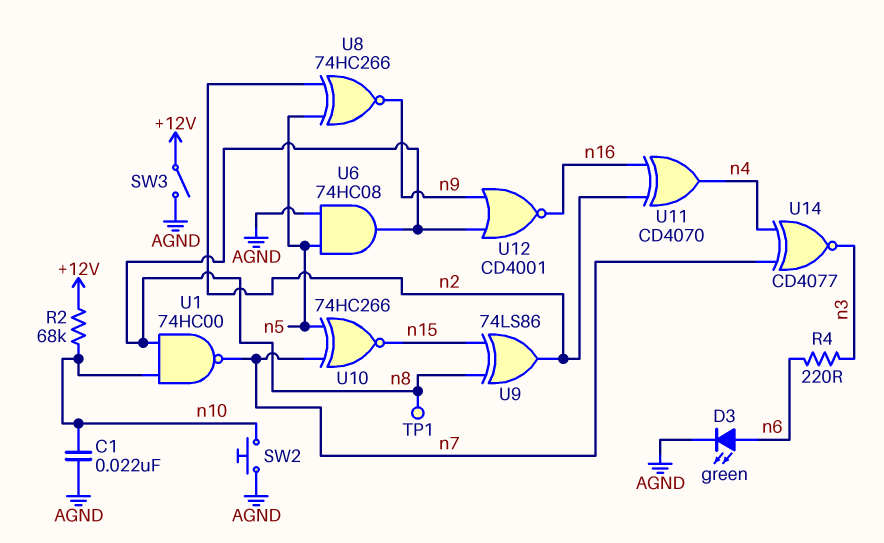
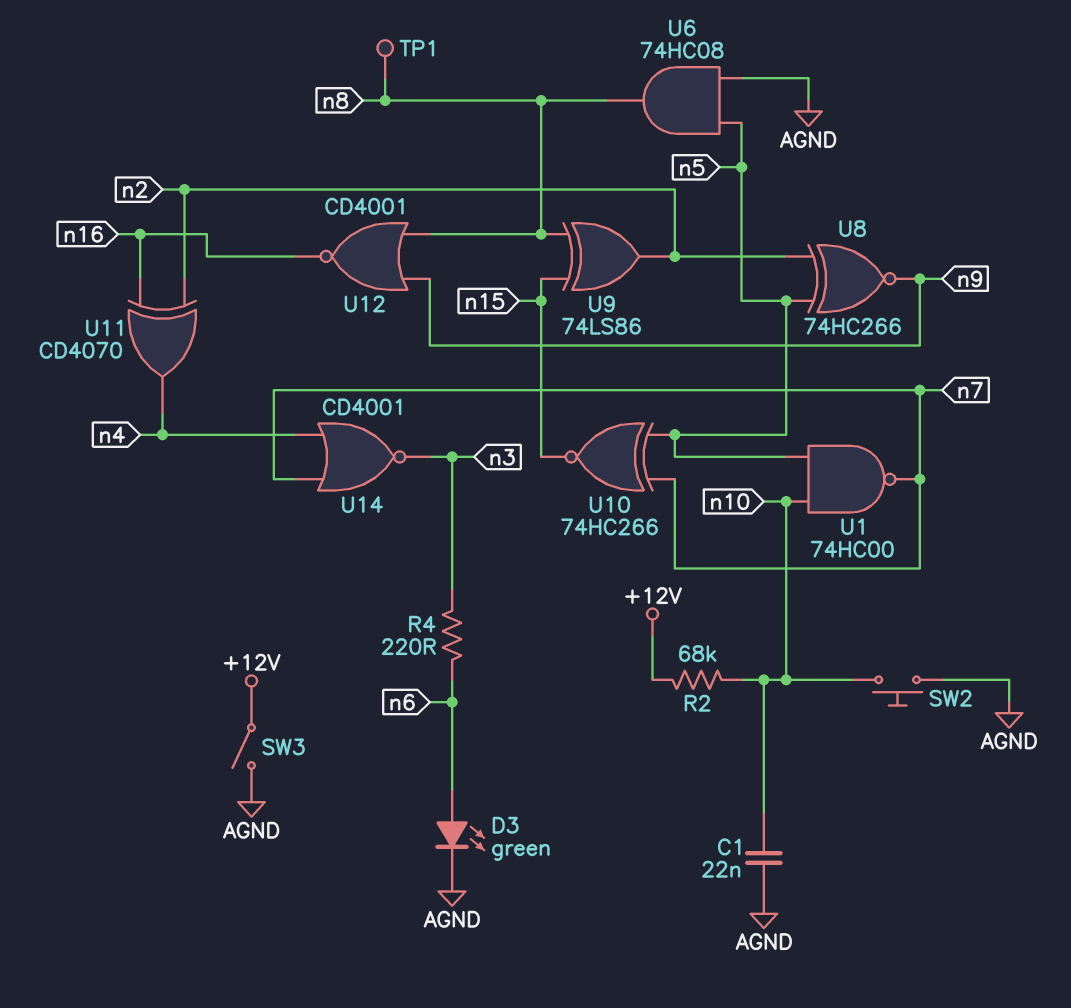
U1: NAND 74HC00 (in n8, in n10, out n7) -> NAND 74HC00 (in n5, in n10, out n7)
U14: XNOR CD4077 (in n4, in n7, out n3) -> NOR CD4001 (in n4, in n7, out n3)

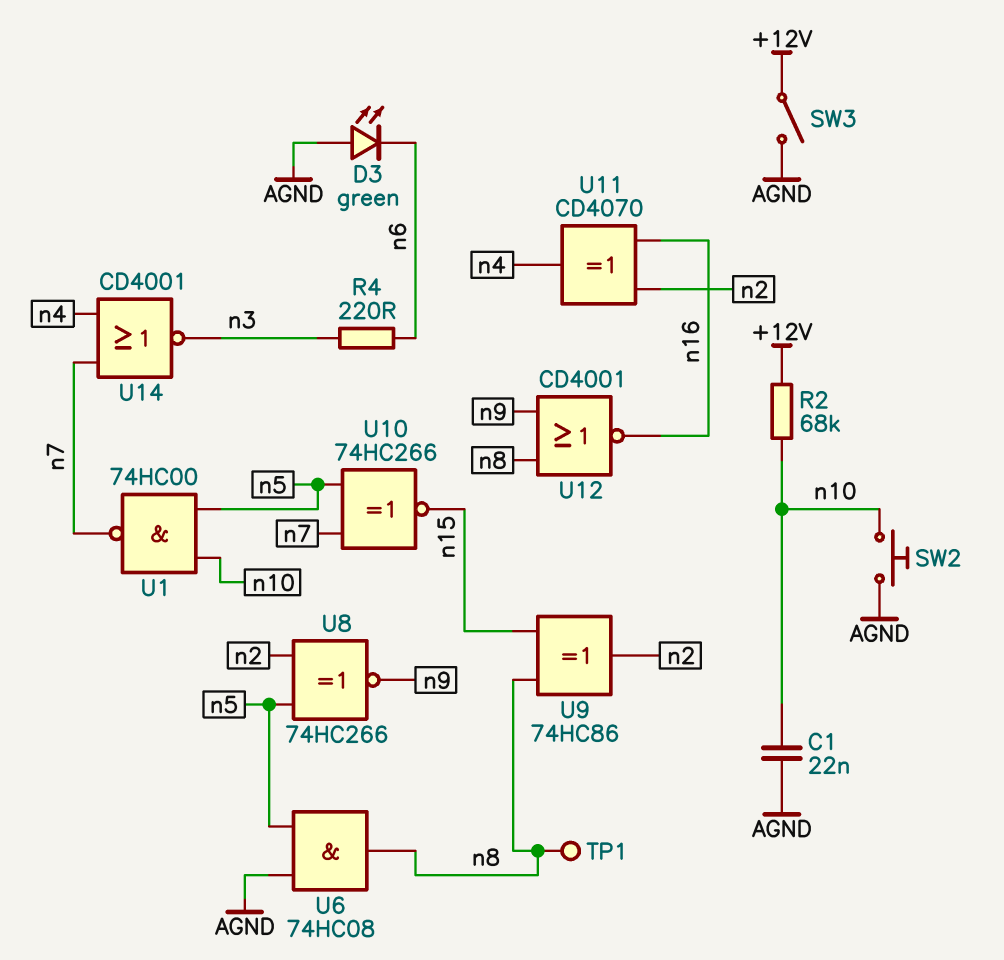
D3: LED green (A n6, K AGND) -> LED green (A AGND, K n6)
U9: XOR 74LS86 (in n8, in n15, out n2) -> XOR 74HC86 (in n8, in n15, out n2)

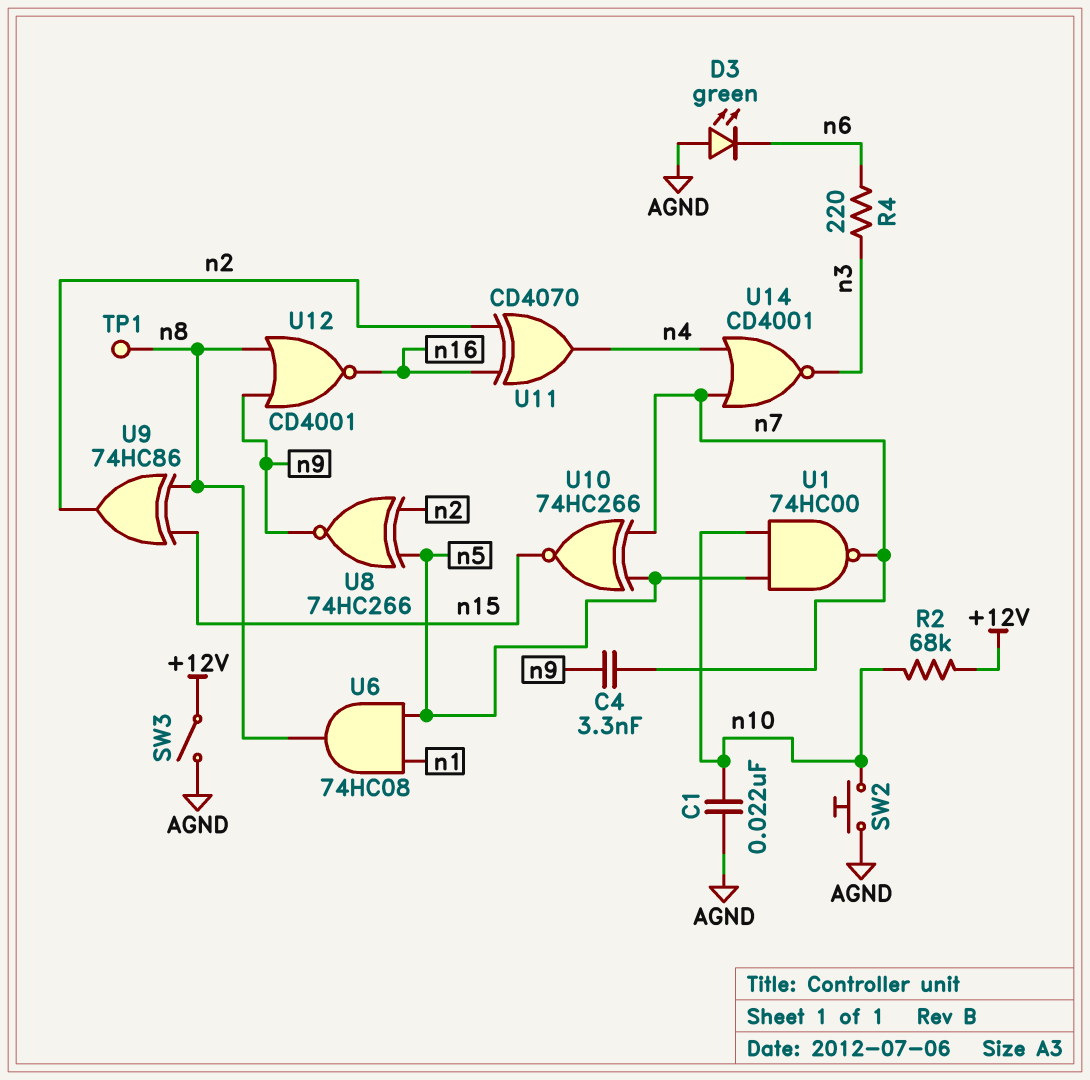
C4: none -> 3.3nF (n7, n9)
U6: AND 74HC08 (in AGND, in n5, out n8) -> AND 74HC08 (in n1, in n5, out n8)

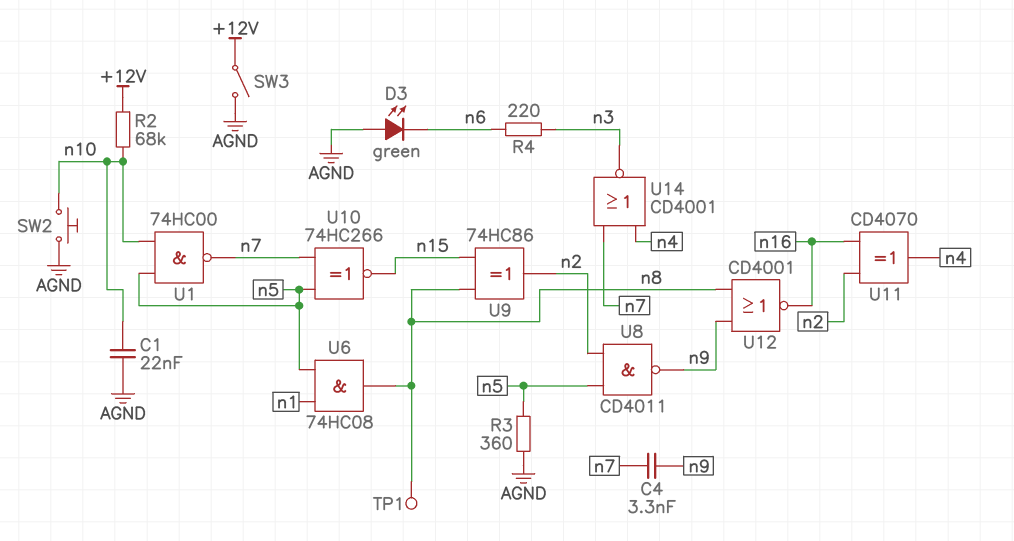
R3: none -> 360 (AGND, n5)
U8: XNOR 74HC266 (in n2, in n5, out n9) -> NAND CD4011 (in n2, in n5, out n9)

